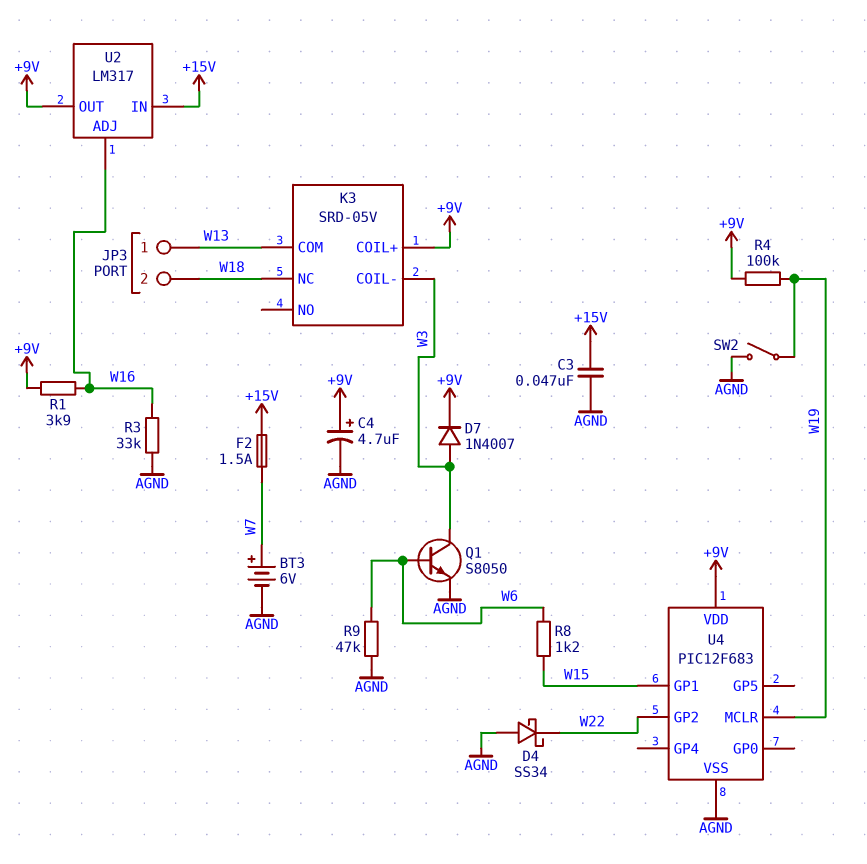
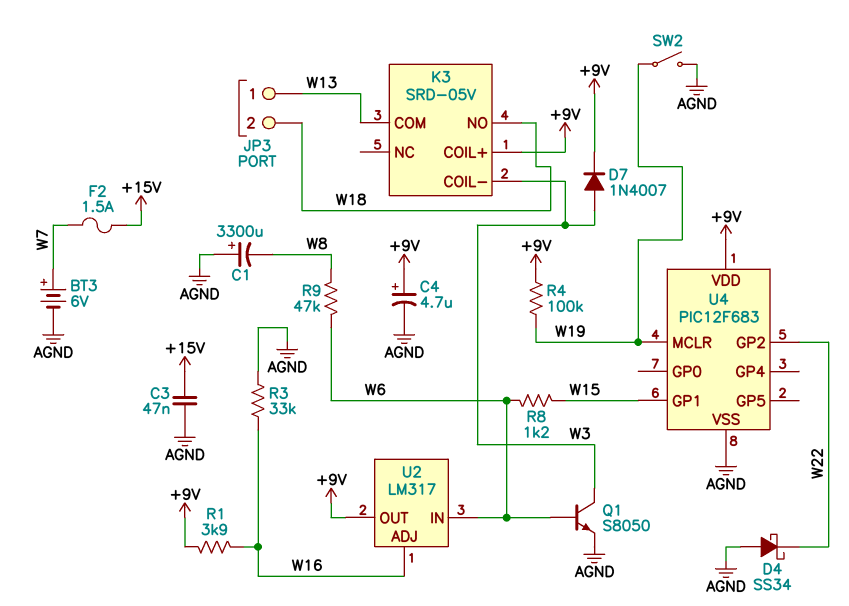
C1: none -> 3300uF (plus AGND, minus W8)
K3 pin NC: W18 -> none
K3 pin NO: none -> W18
R9: 47k (AGND, W6) -> 47k (W6, W8)
U2 pin IN: +15V -> W6

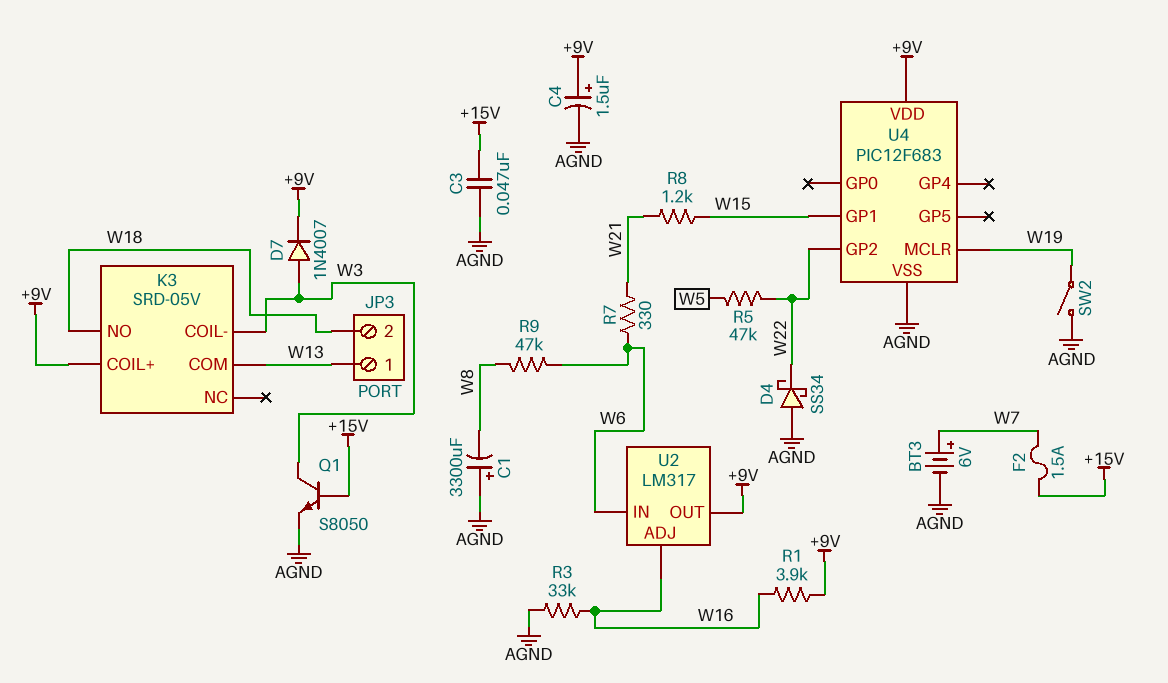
C4: 4.7uF (plus +9V, minus AGND) -> 1.5uF (plus +9V, minus AGND)
Q1: NPN S8050 (B W6, C W3, E AGND) -> NPN S8050 (B +15V, C W3, E AGND)
R4: 100k (+9V, W19) -> none
R5: none -> 47k (W5, W22)
R7: none -> 330 (W6, W21)
R8: 1.2k (W6, W15) -> 1.2k (W15, W21)

